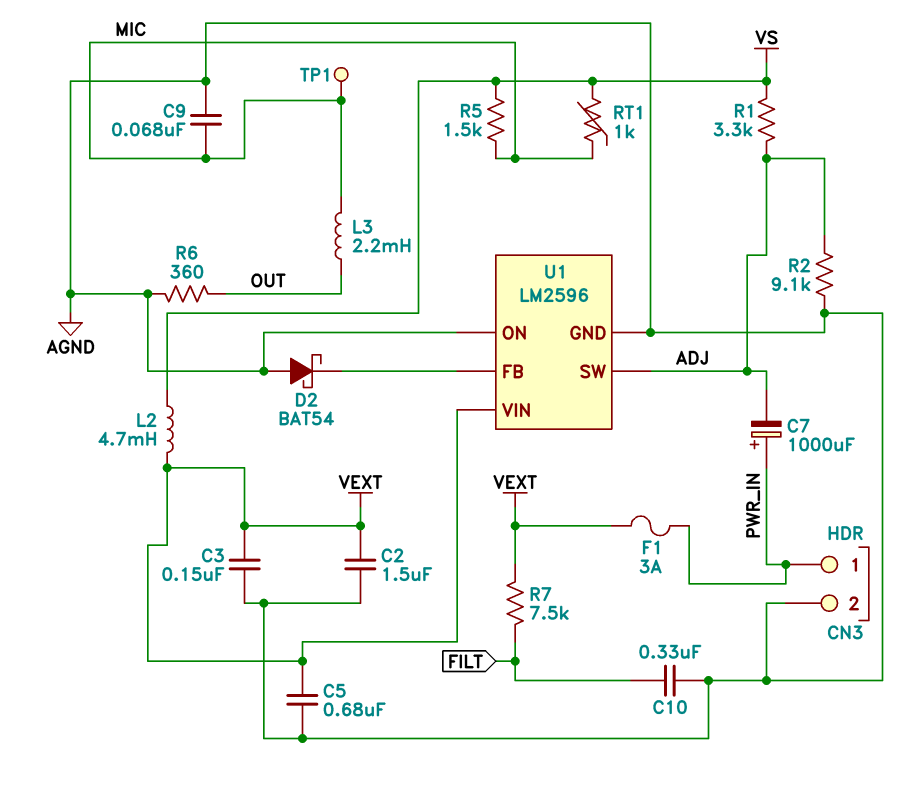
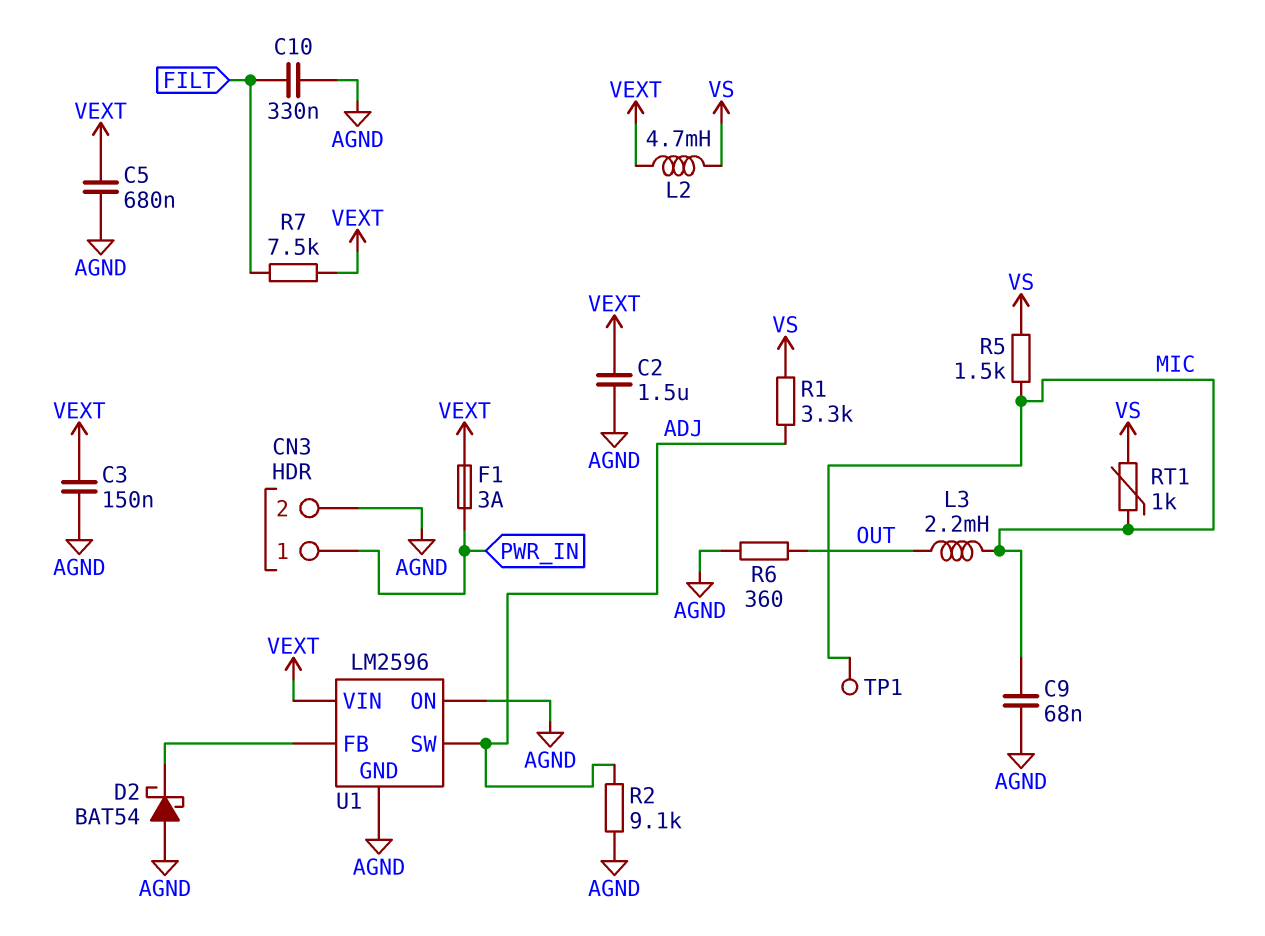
C7: 1000uF (plus PWR_IN, minus ADJ) -> none

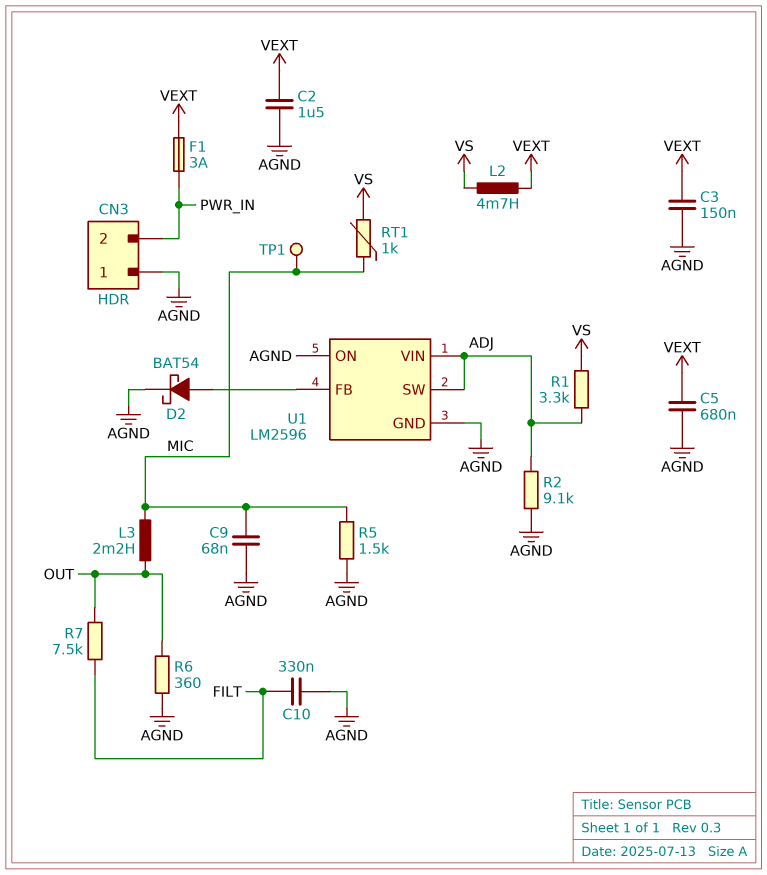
CN3 pin 1: PWR_IN -> AGND
CN3 pin 2: AGND -> PWR_IN
D2: schottky BAT54 (A AGND, K U1/FB) -> schottky BAT54 (A U1/FB, K AGND)
R5: 1.5k (MIC, VS) -> 1.5k (AGND, MIC)
R7: 7.5k (FILT, VEXT) -> 7.5k (FILT, OUT)
U1 pin VIN: VEXT -> ADJ

